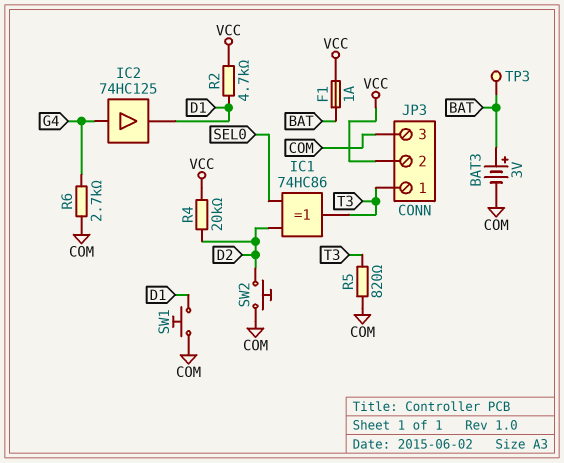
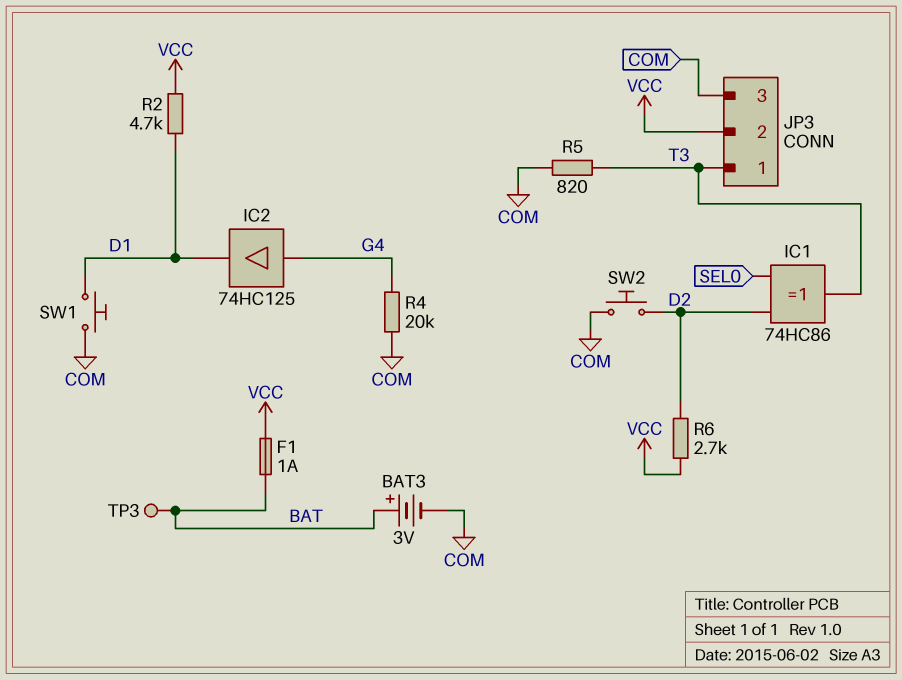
R4: 20k (D2, VCC) -> 20k (COM, G4)
R6: 2.7k (COM, G4) -> 2.7k (D2, VCC)

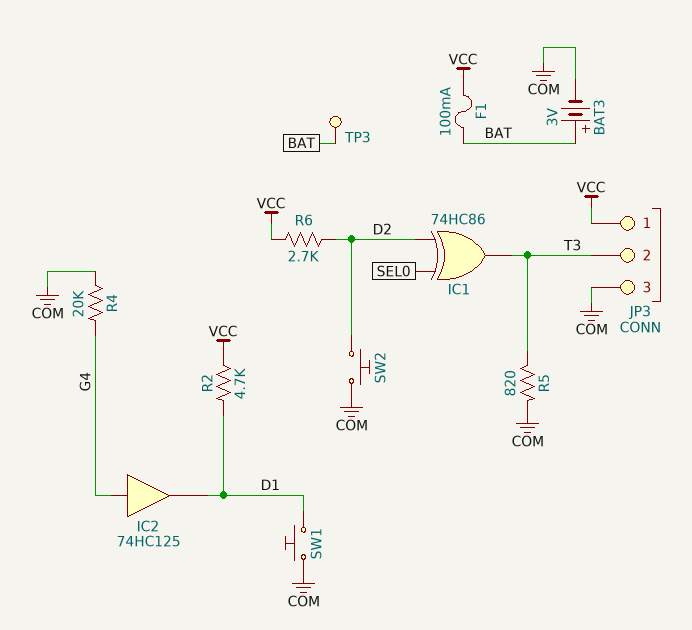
F1: 1A (BAT, VCC) -> 100mA (BAT, VCC)
JP3 pin 1: T3 -> VCC
JP3 pin 2: VCC -> T3

